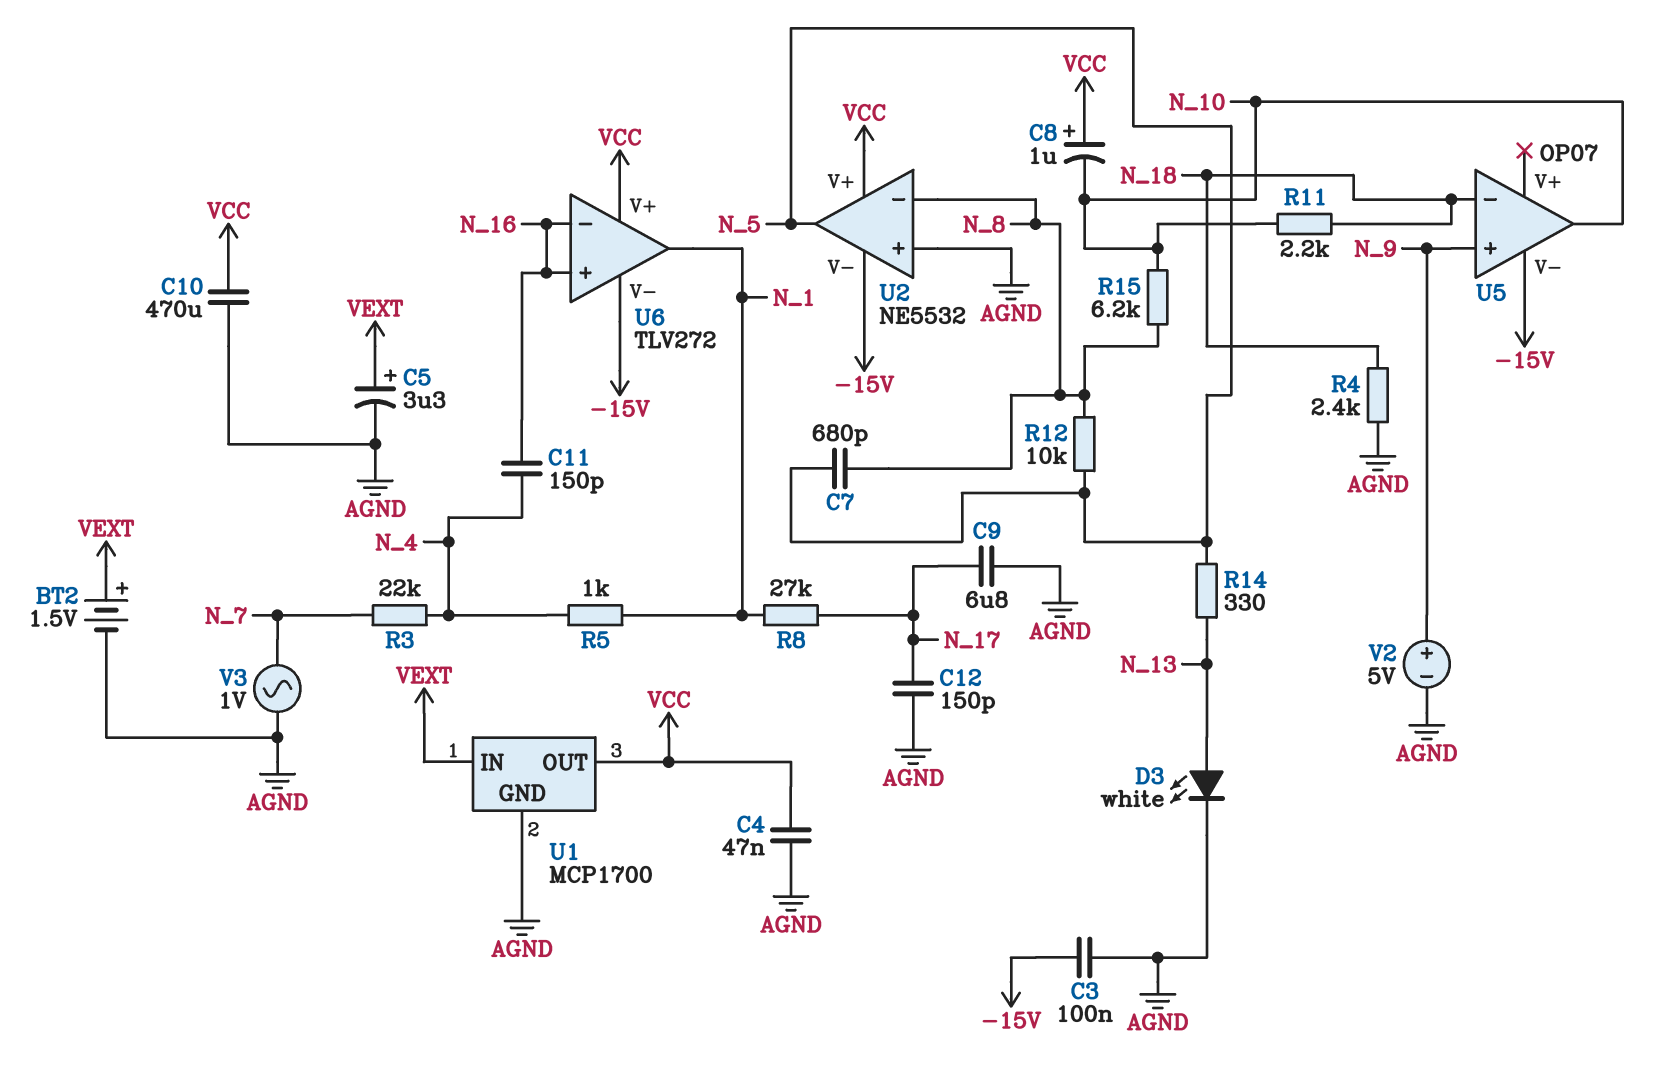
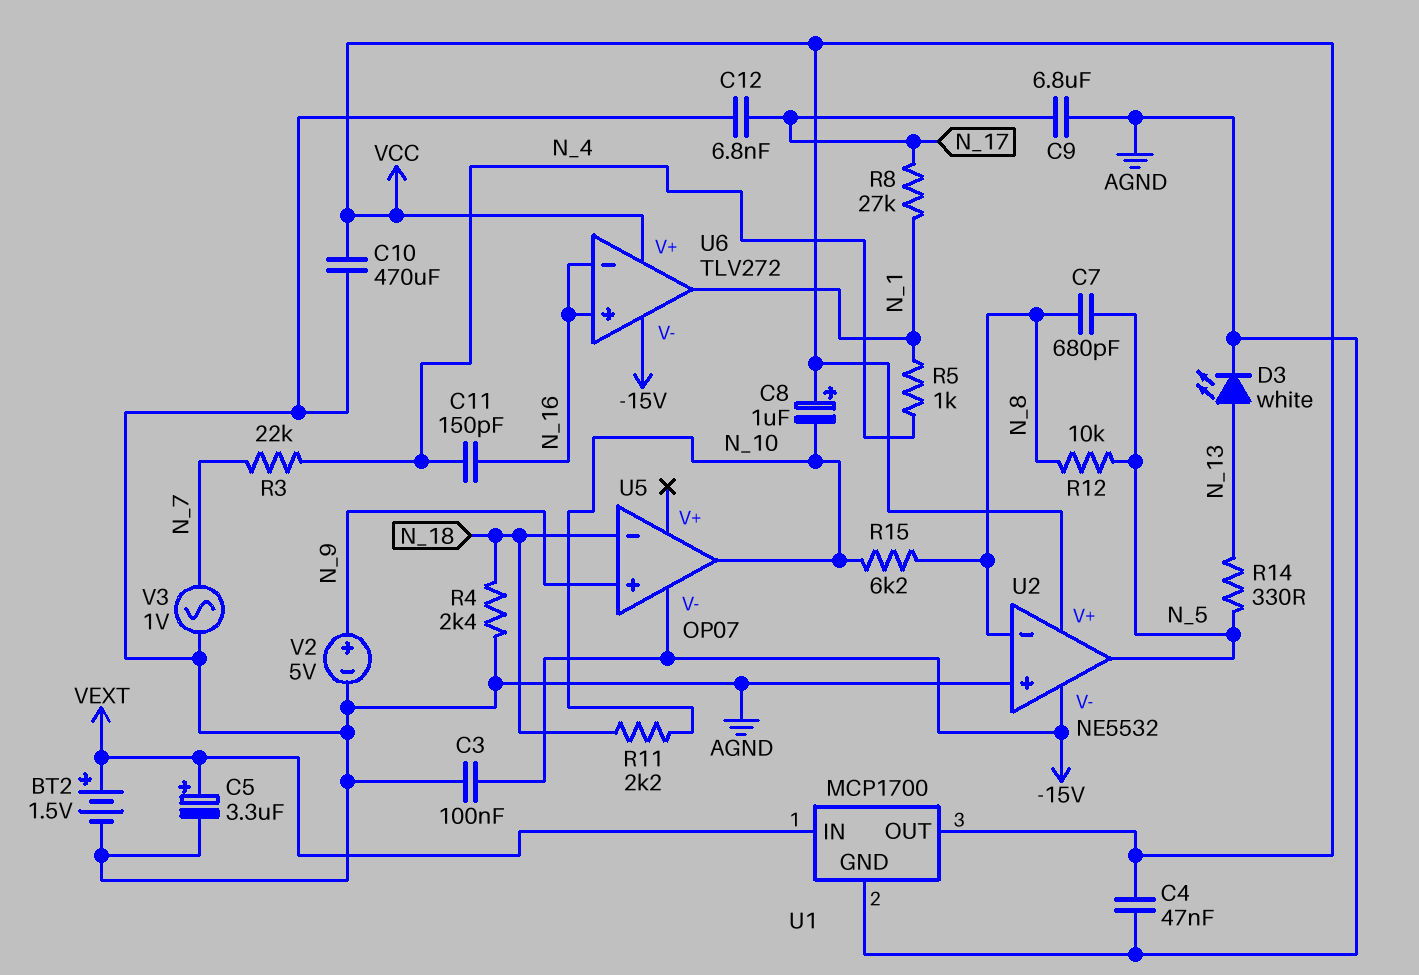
C12: 150pF (AGND, N_17) -> 6.8nF (AGND, N_17)

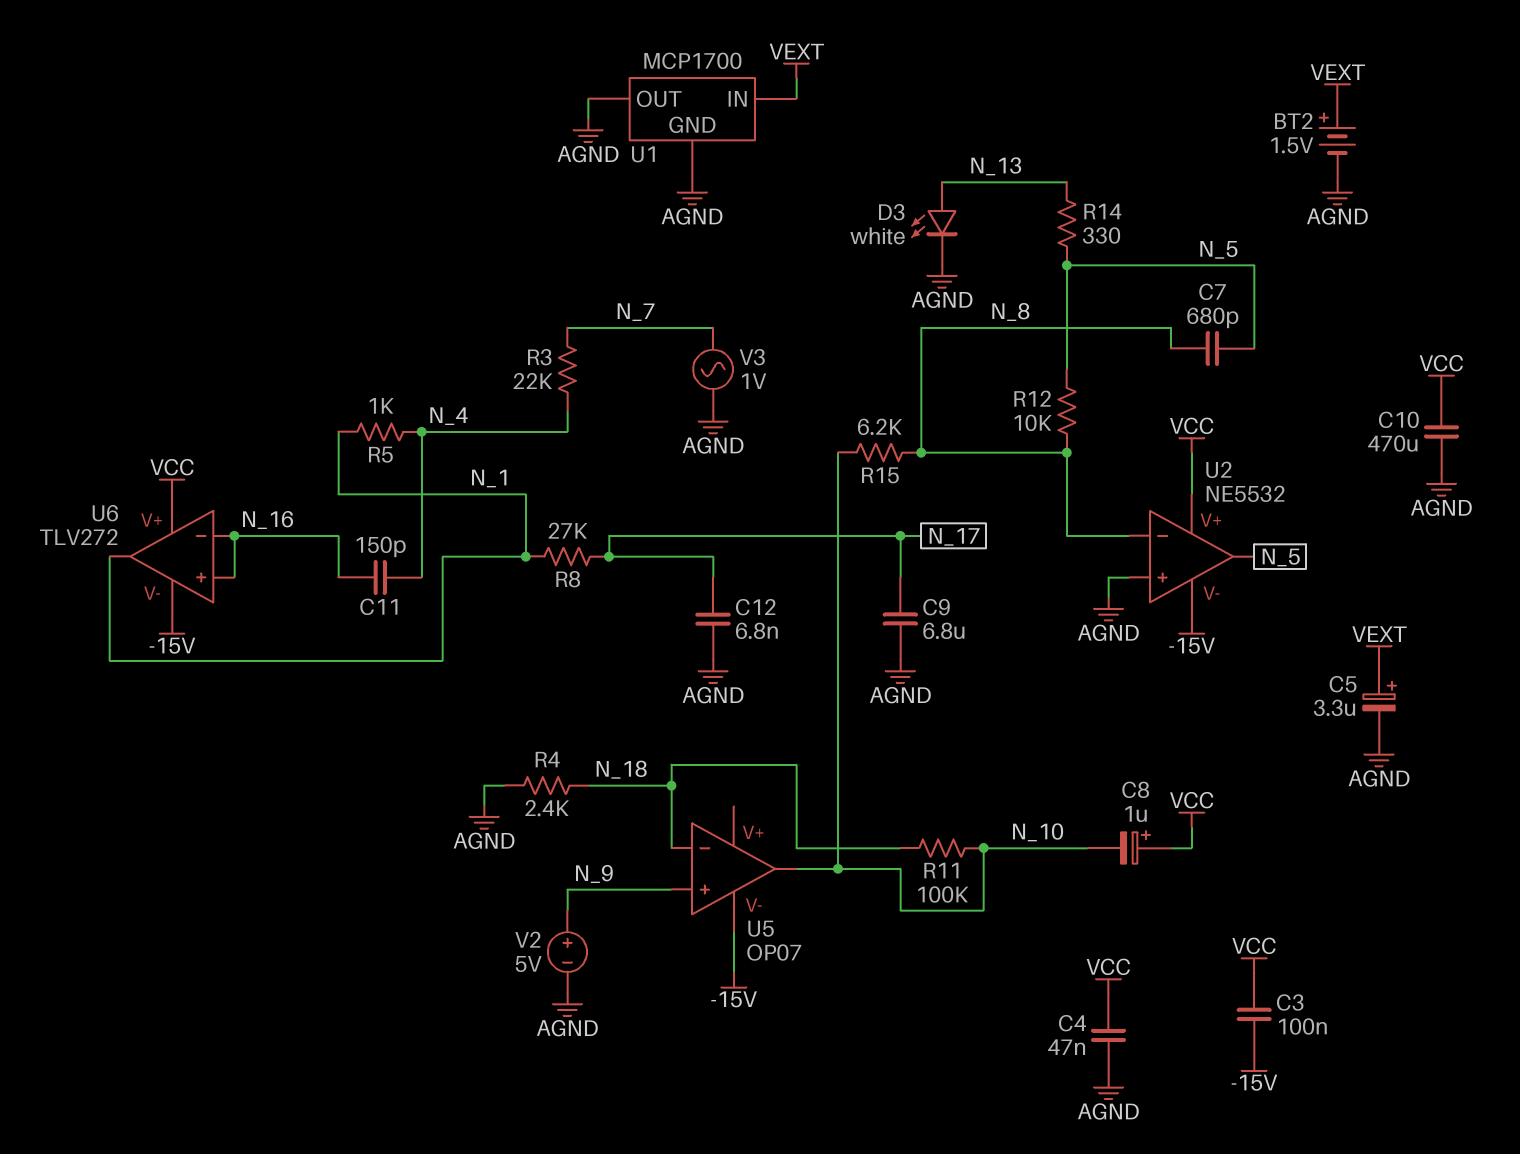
C3: 100nF (-15V, AGND) -> 100nF (-15V, VCC)
R11: 2.2k (N_10, N_18) -> 100k (N_10, N_18)
U1 pin OUT: VCC -> AGND

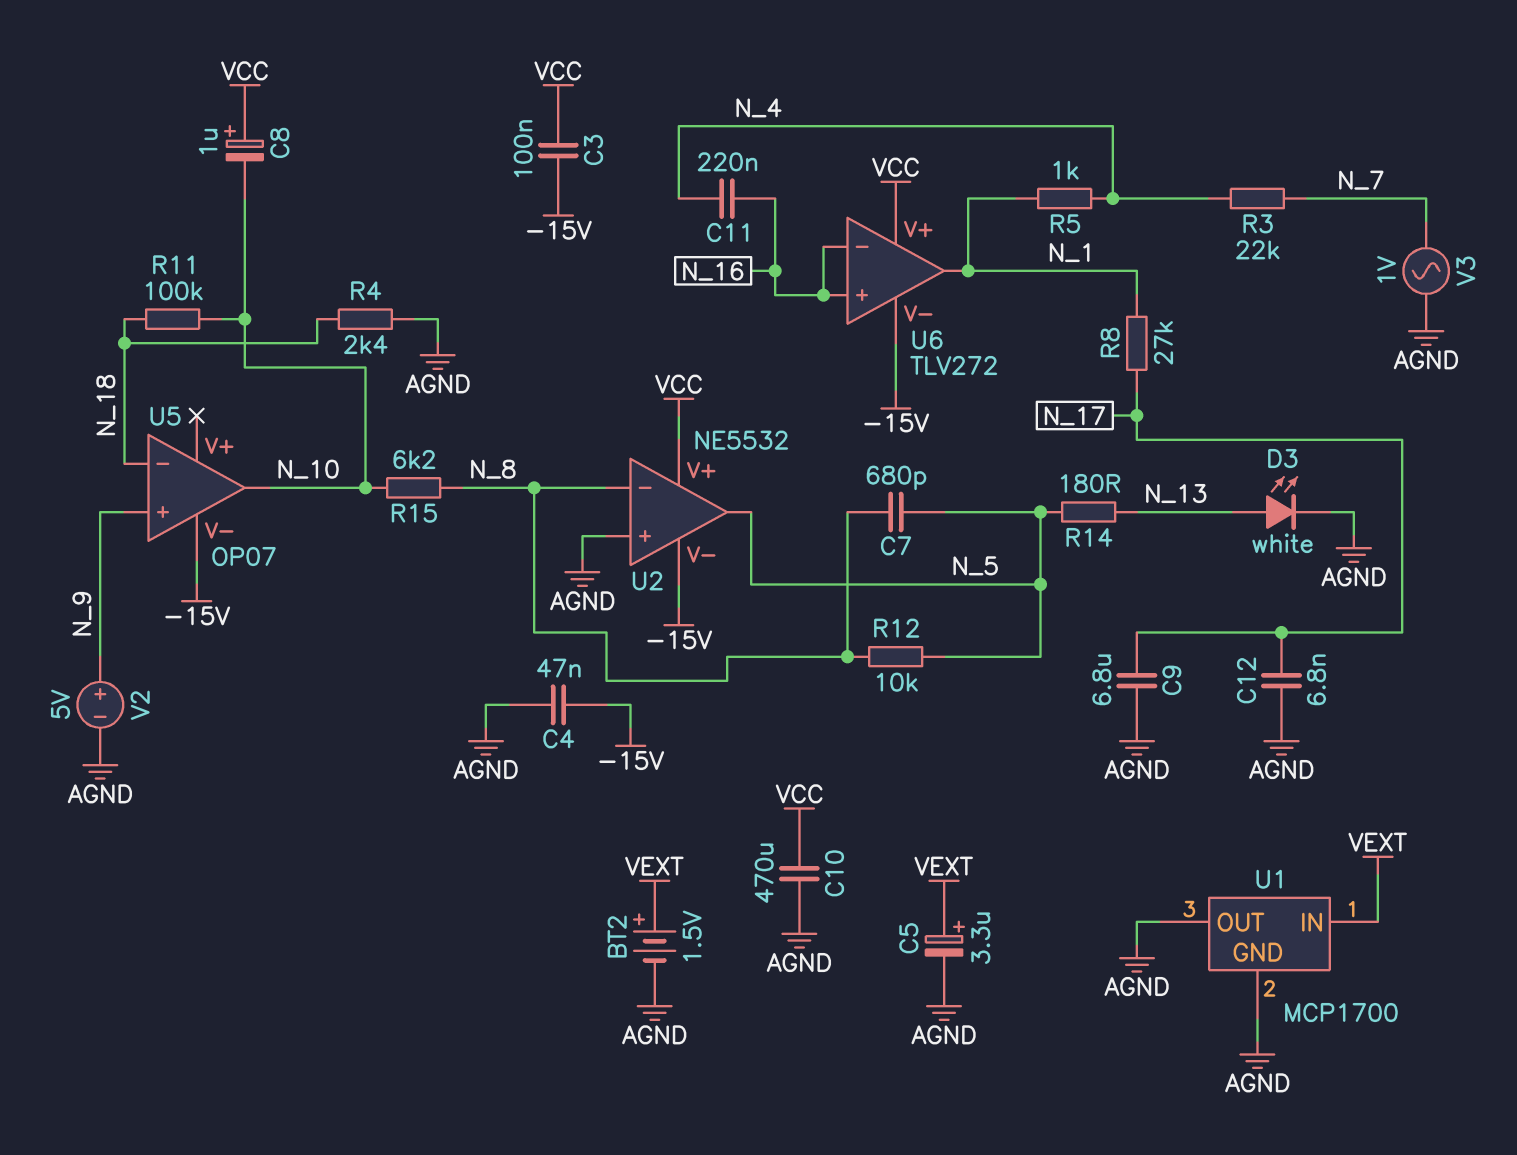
C4: 47nF (AGND, VCC) -> 47nF (-15V, AGND)
C11: 150pF (N_4, N_16) -> 220nF (N_4, N_16)
R14: 330 (N_5, N_13) -> 180 (N_5, N_13)

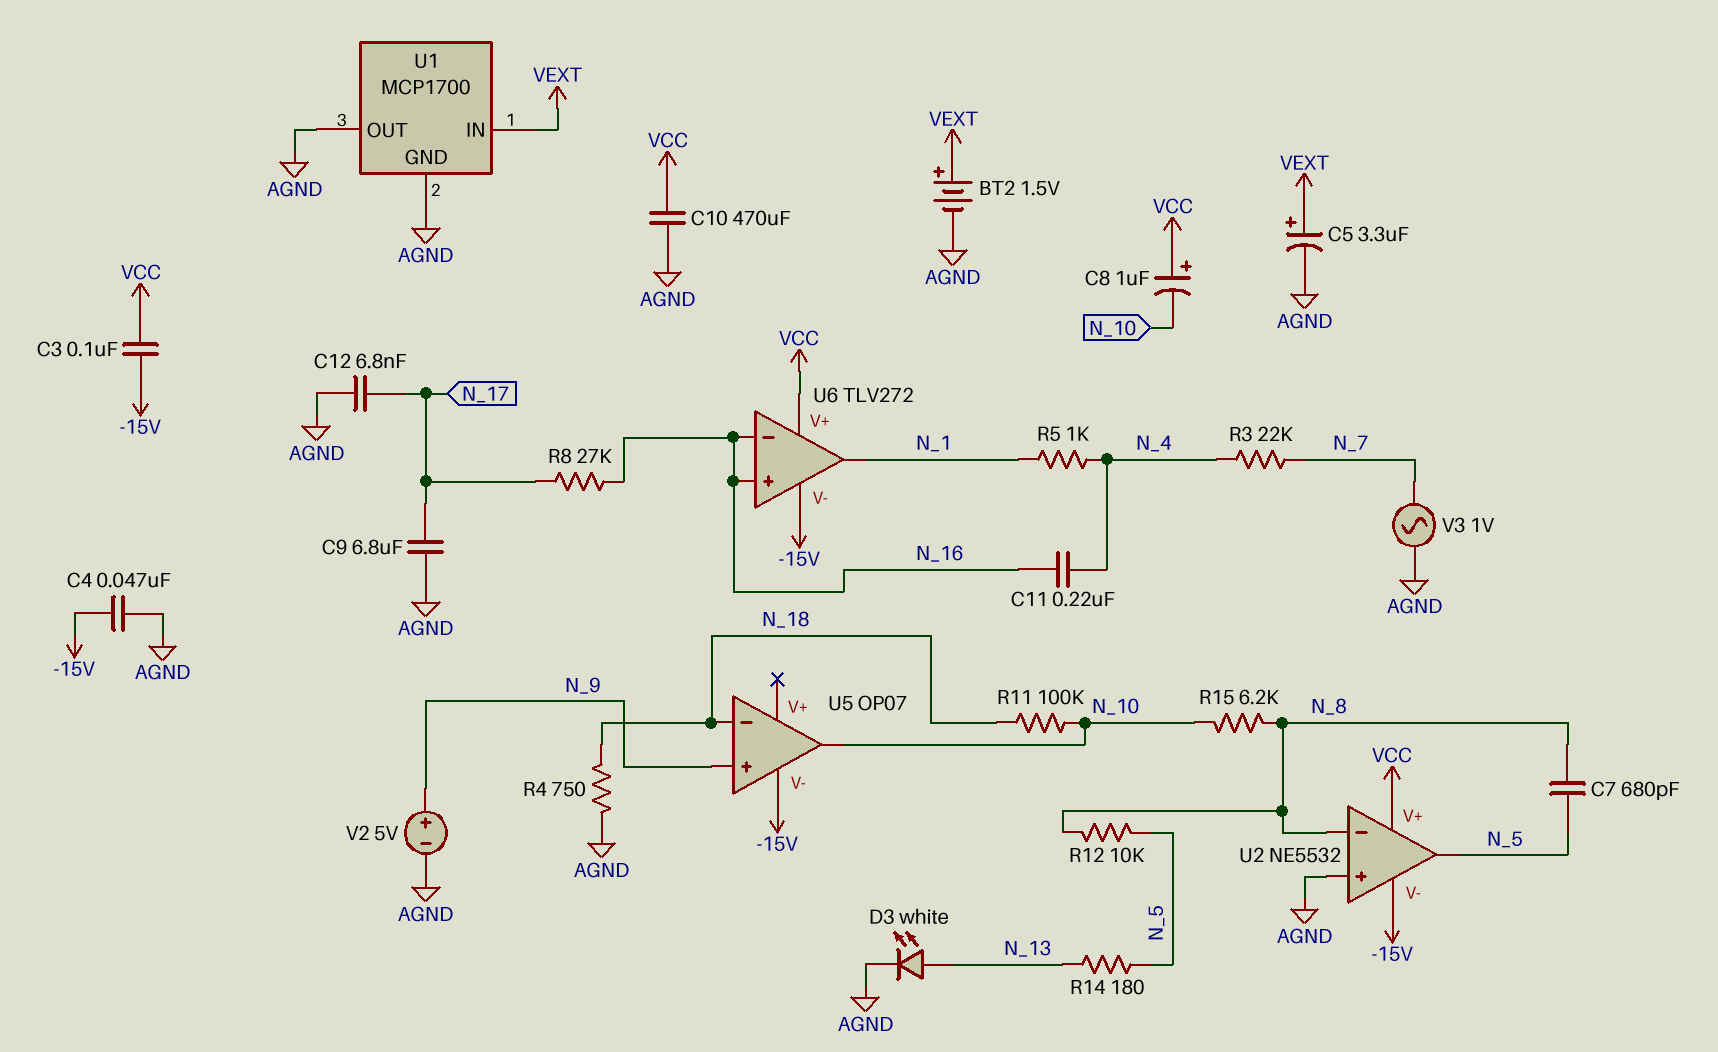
R4: 2.4k (AGND, N_18) -> 750 (AGND, N_18)
R8: 27k (N_1, N_17) -> 27k (N_16, N_17)

